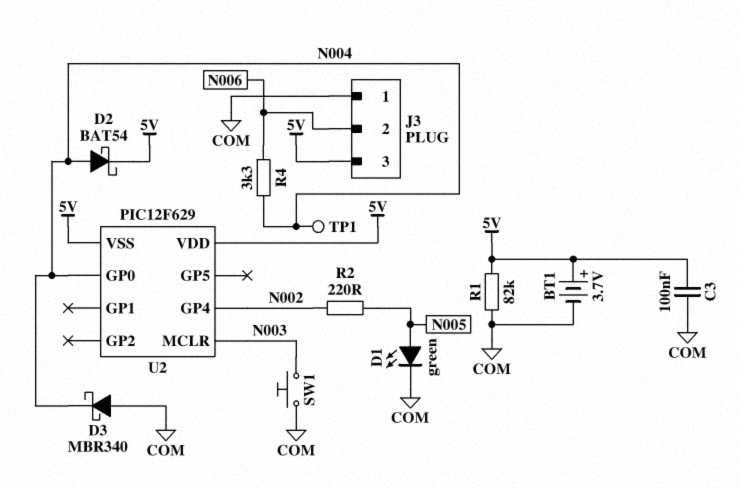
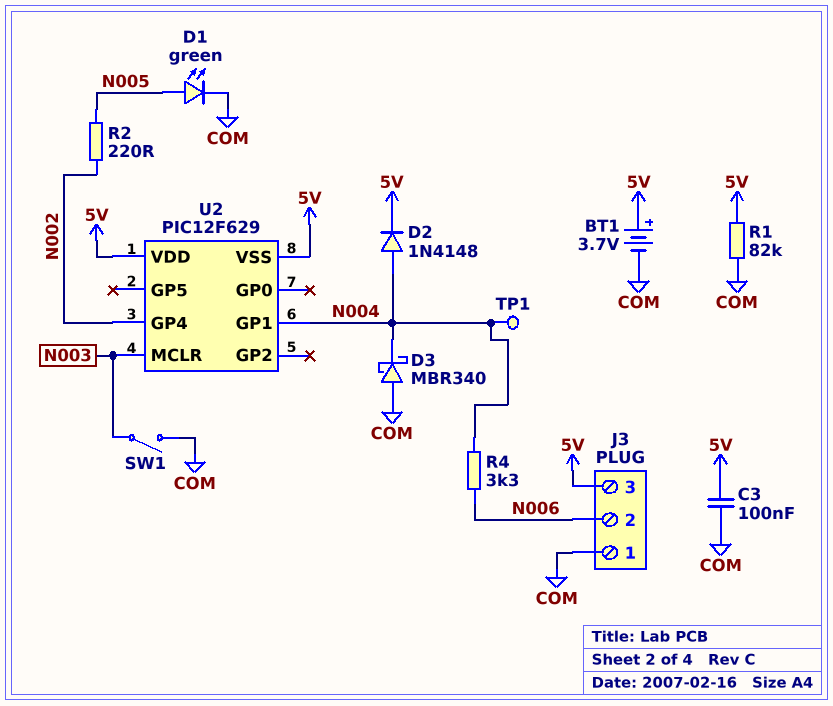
D2: schottky BAT54 (A N004, K 5V) -> diode 1N4148 (A N004, K 5V)
SW1: button (COM, N003) -> switch (COM, N003)
U2 pin GP0: N004 -> none
U2 pin GP1: none -> N004

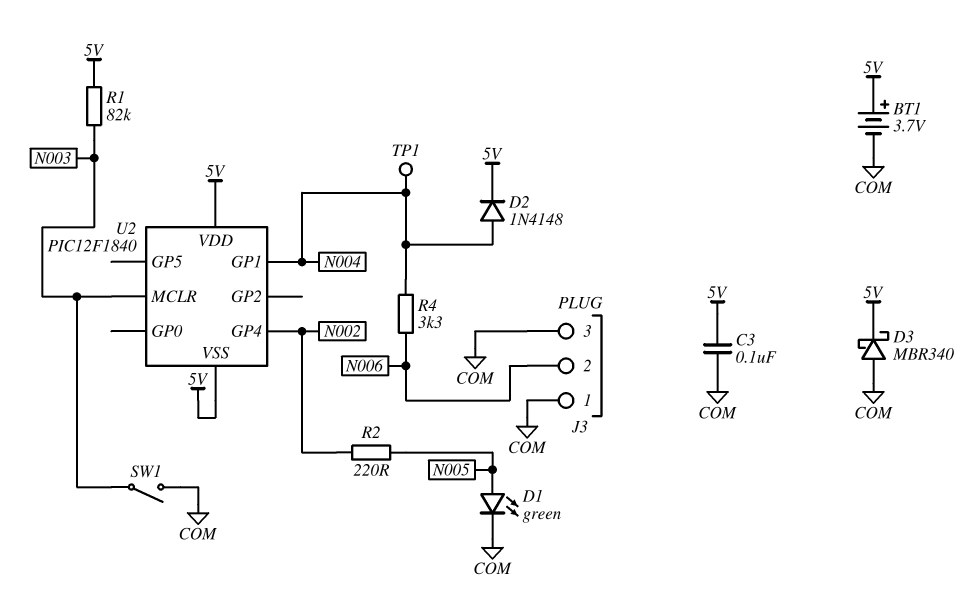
D3: schottky MBR340 (A COM, K N004) -> schottky MBR340 (A COM, K 5V)
J3 pin 3: 5V -> COM
R1: 82k (5V, COM) -> 82k (5V, N003)
U2: PIC12F629 -> PIC12F1840

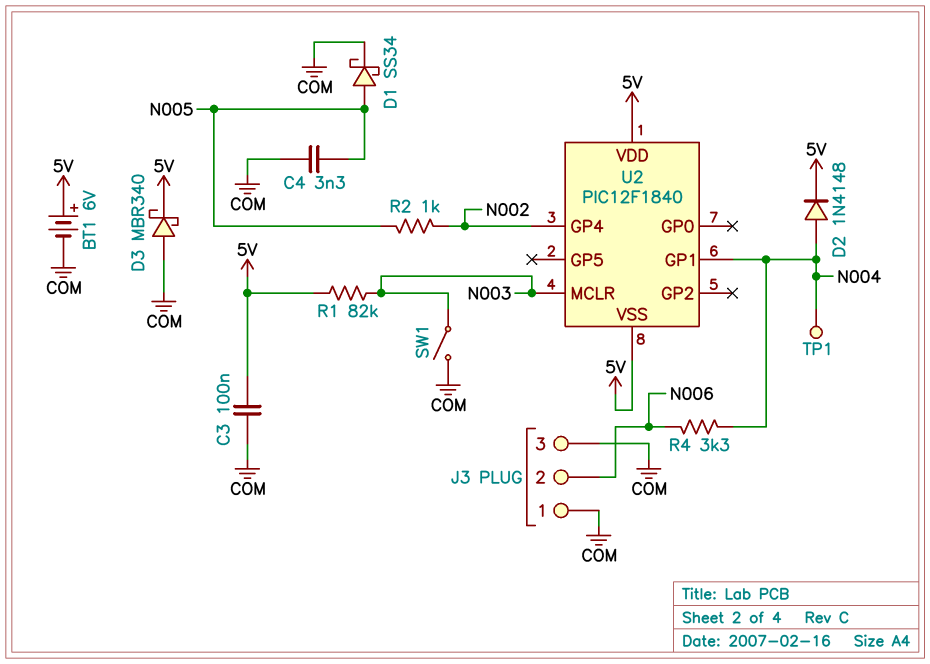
BT1: 3.7V (plus 5V, minus COM) -> 6V (plus 5V, minus COM)
C4: none -> 3.3nF (COM, N005)
D1: LED green (A N005, K COM) -> schottky SS34 (A N005, K COM)
R2: 220 (N002, N005) -> 1k (N002, N005)

